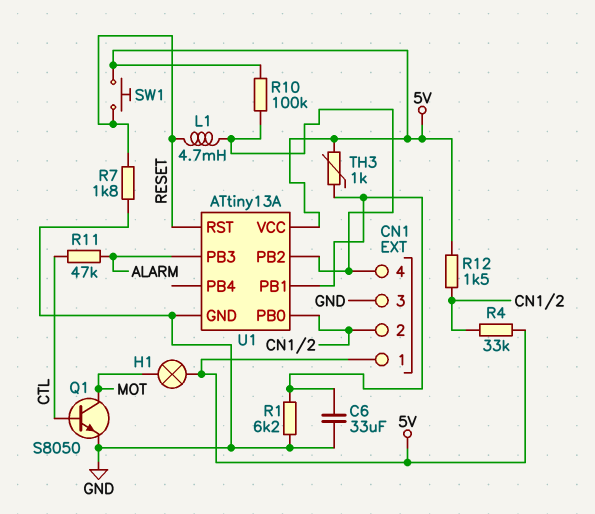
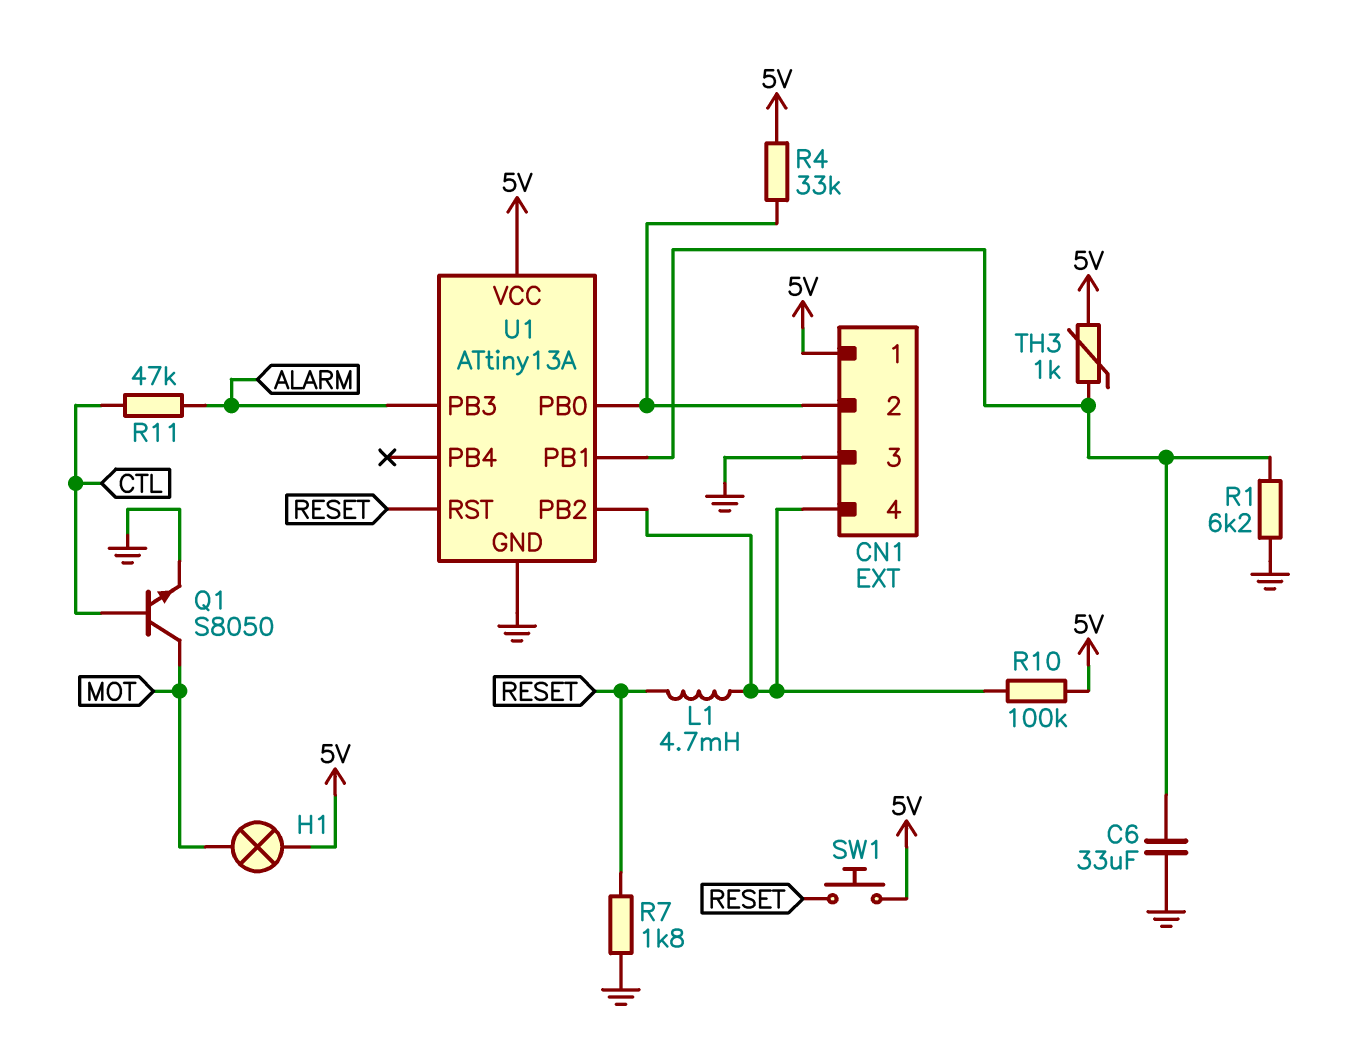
R12: 1.5k (5V, CN1/2) -> none

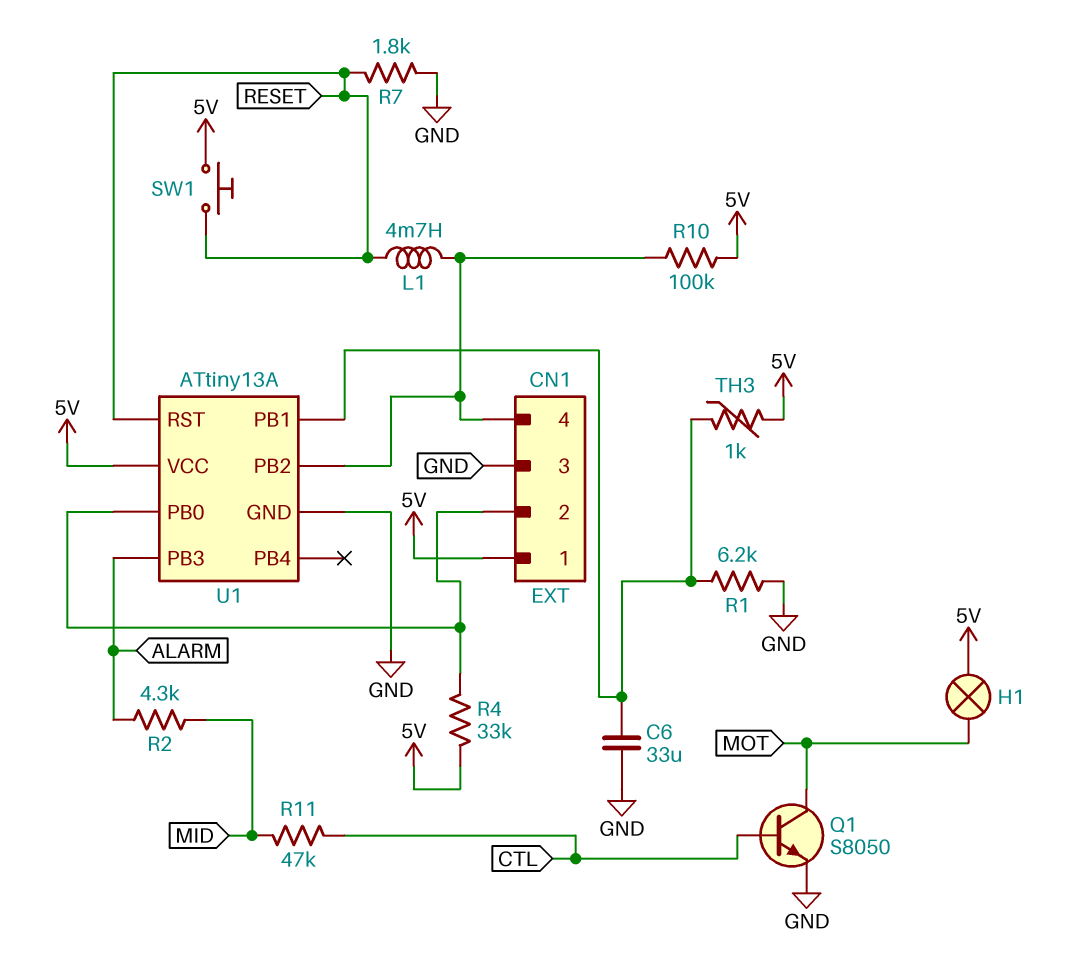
R2: none -> 4.3k (ALARM, MID)
R11: 47k (ALARM, CTL) -> 47k (CTL, MID)

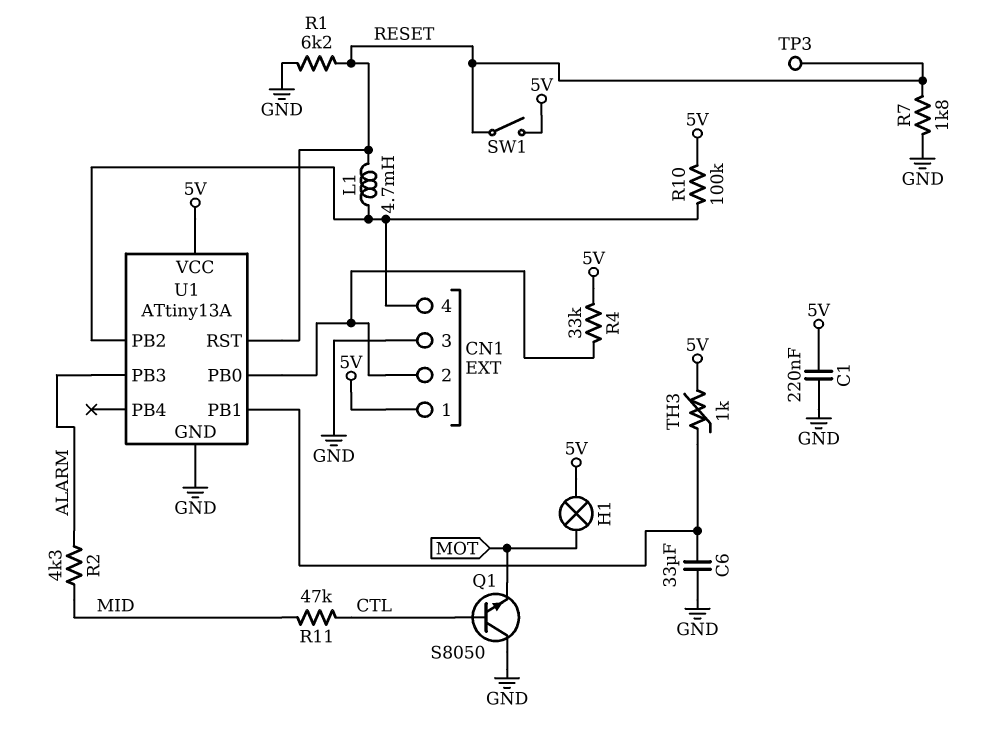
C1: none -> 220nF (5V, GND)
Q1: NPN S8050 (B CTL, C MOT, E GND) -> NPN S8050 (B CTL, C GND, E MOT)
R1: 6.2k (GND, U1/PB1) -> 6.2k (GND, RESET)
SW1: button (5V, RESET) -> switch (5V, RESET)
TP3: none -> test point (RESET)

